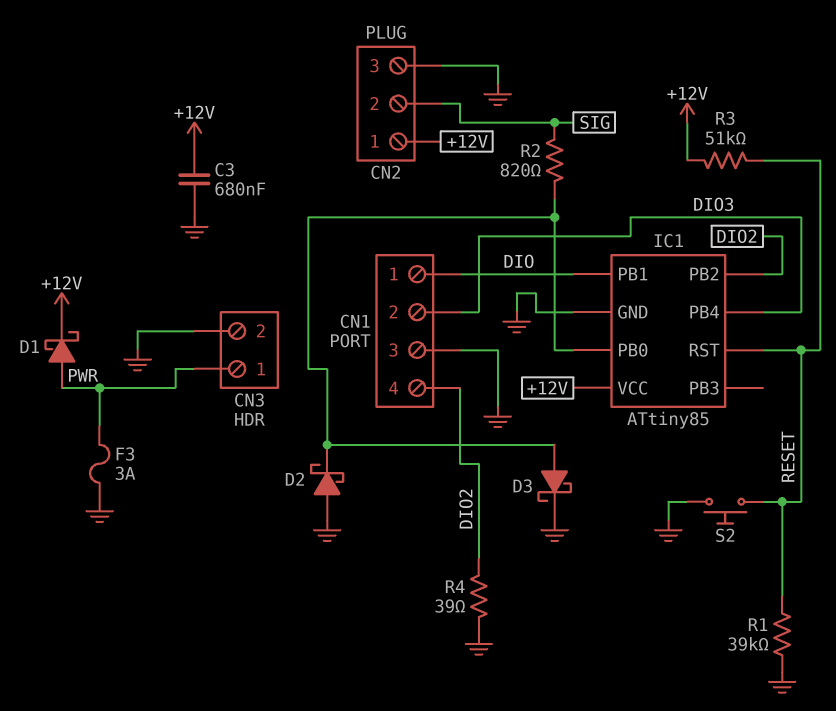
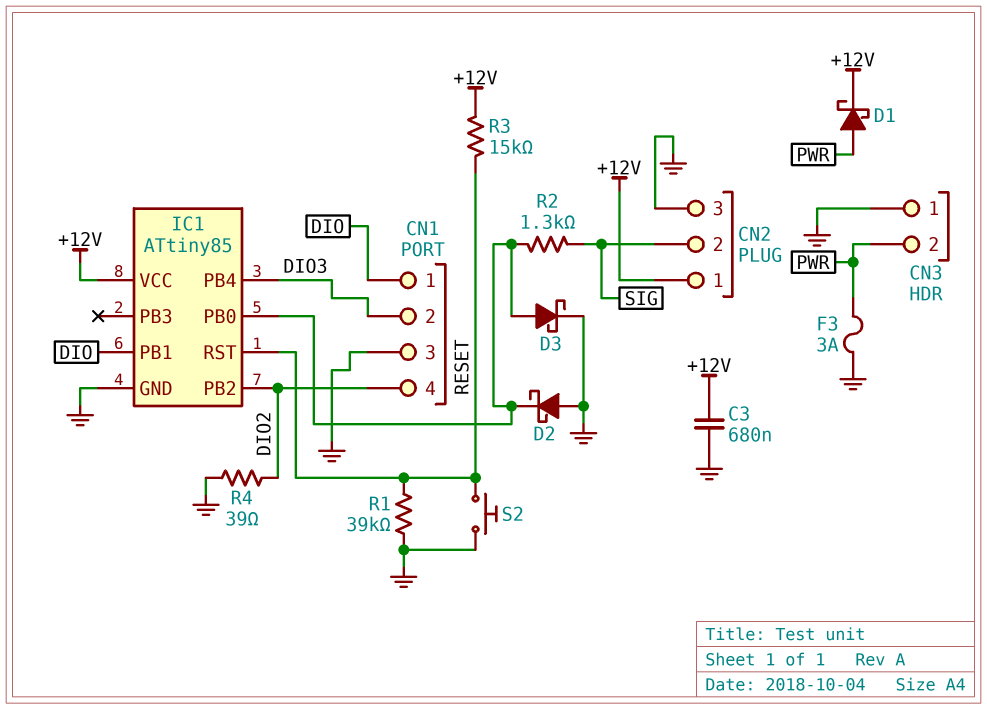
CN3 pin 1: PWR -> GND
CN3 pin 2: GND -> PWR
R2: 820 (IC1/PB0, SIG) -> 1.3k (IC1/PB0, SIG)
R3: 51k (+12V, RESET) -> 15k (+12V, RESET)

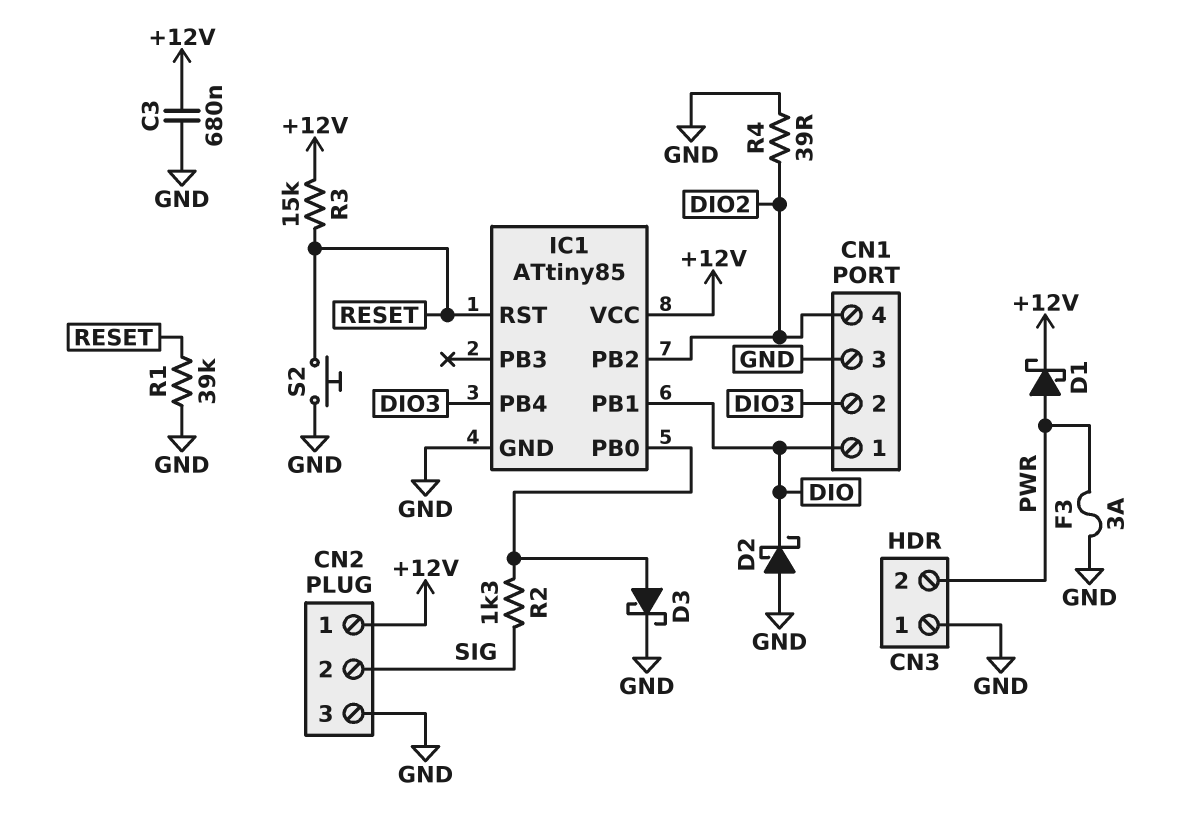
D2: schottky (A GND, K IC1/PB0) -> schottky (A GND, K DIO)

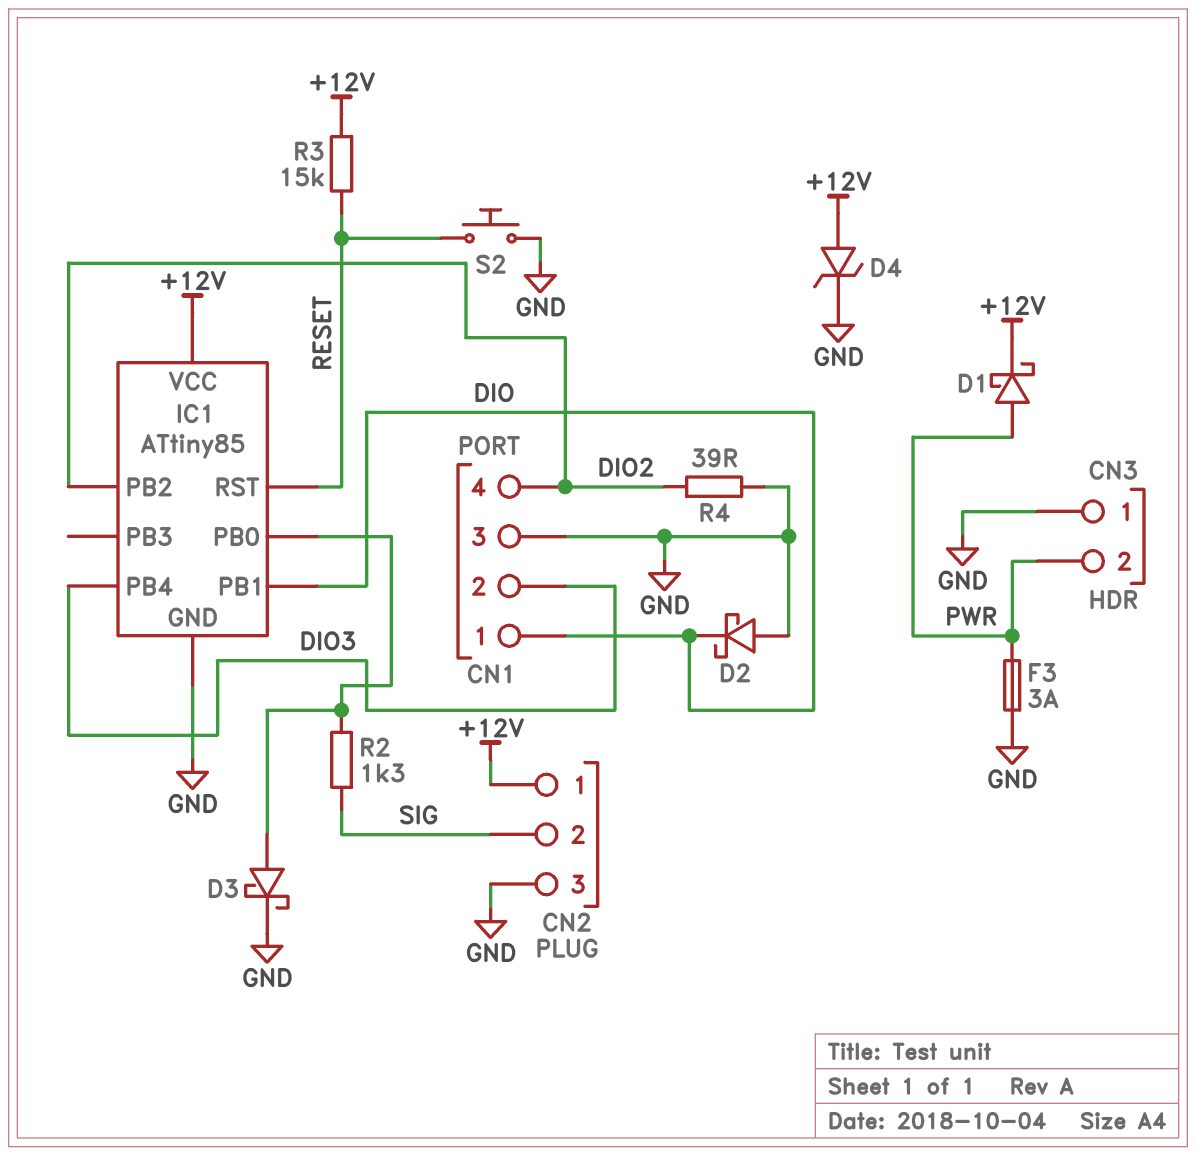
C3: 680nF (+12V, GND) -> none
D4: none -> zener (A +12V, K GND)
R1: 39k (GND, RESET) -> none

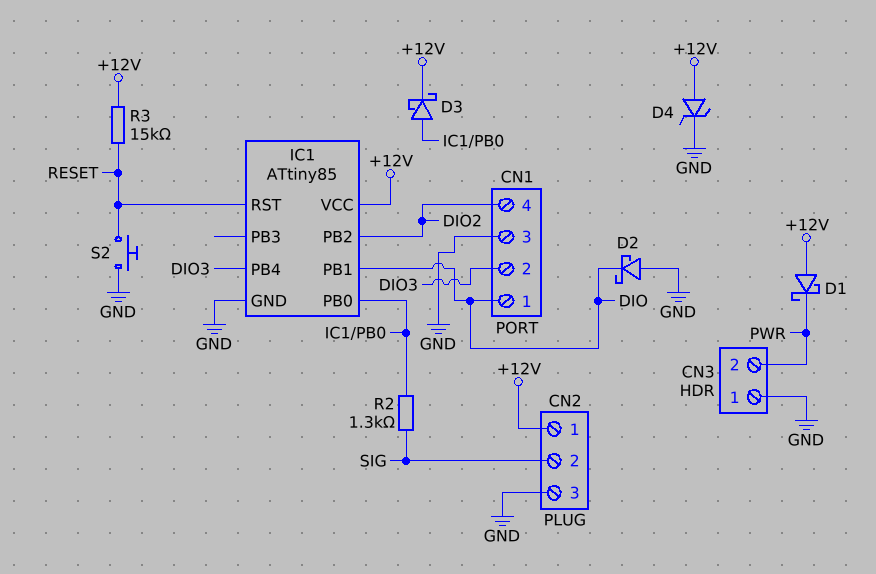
D1: schottky (A PWR, K +12V) -> schottky (A +12V, K PWR)
D3: schottky (A IC1/PB0, K GND) -> schottky (A IC1/PB0, K +12V)
F3: 3A (GND, PWR) -> none
R4: 39 (DIO2, GND) -> none

